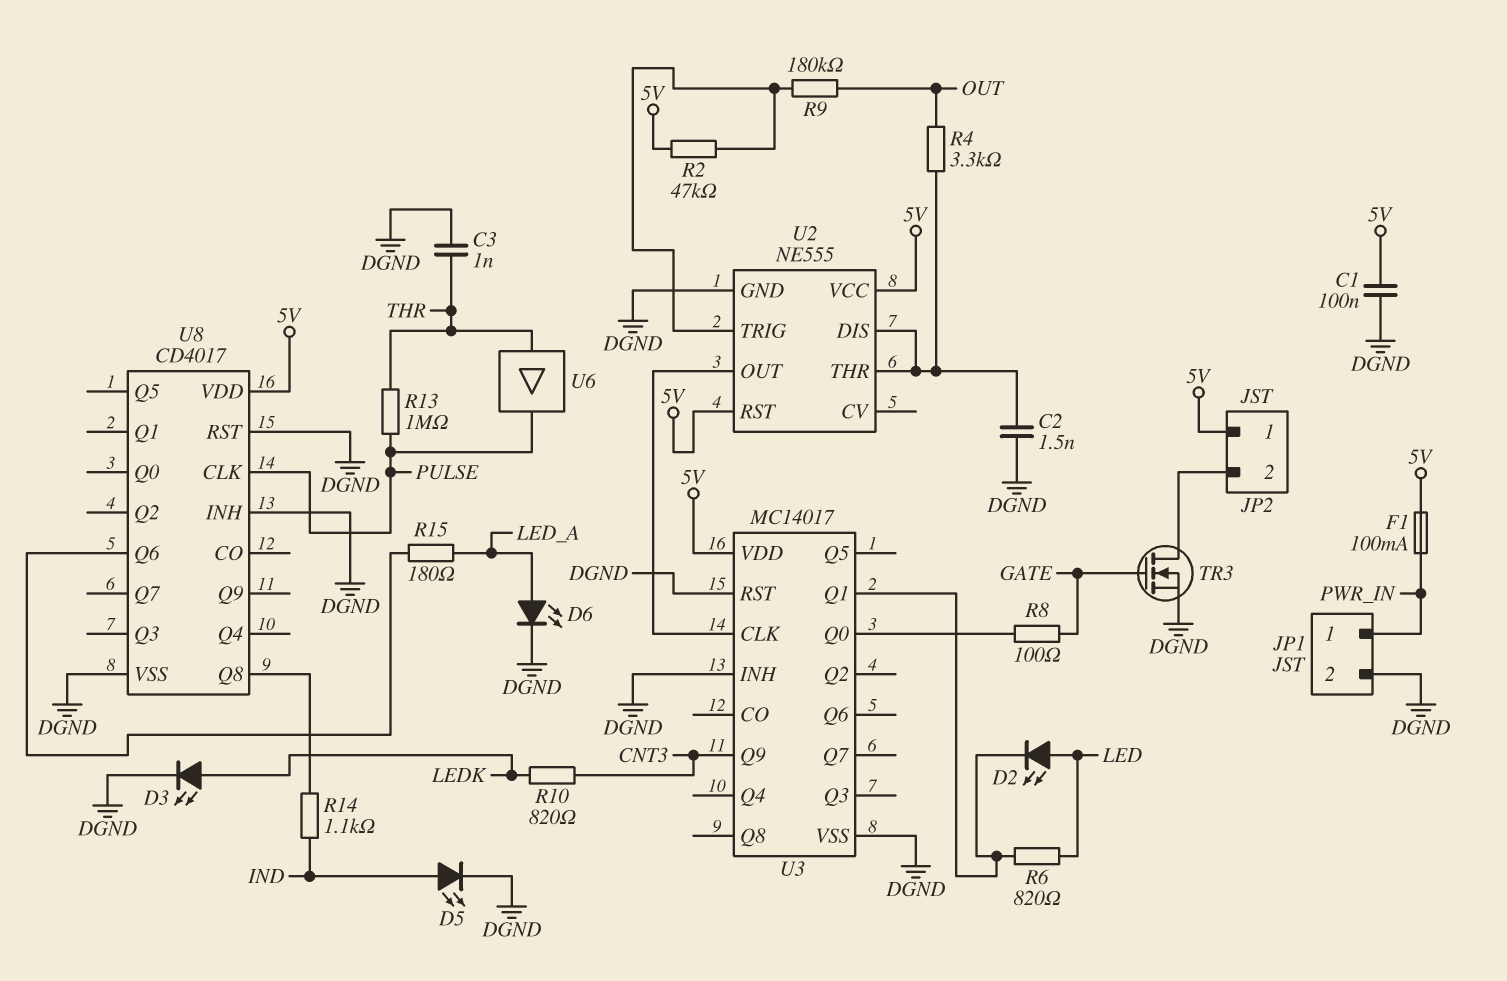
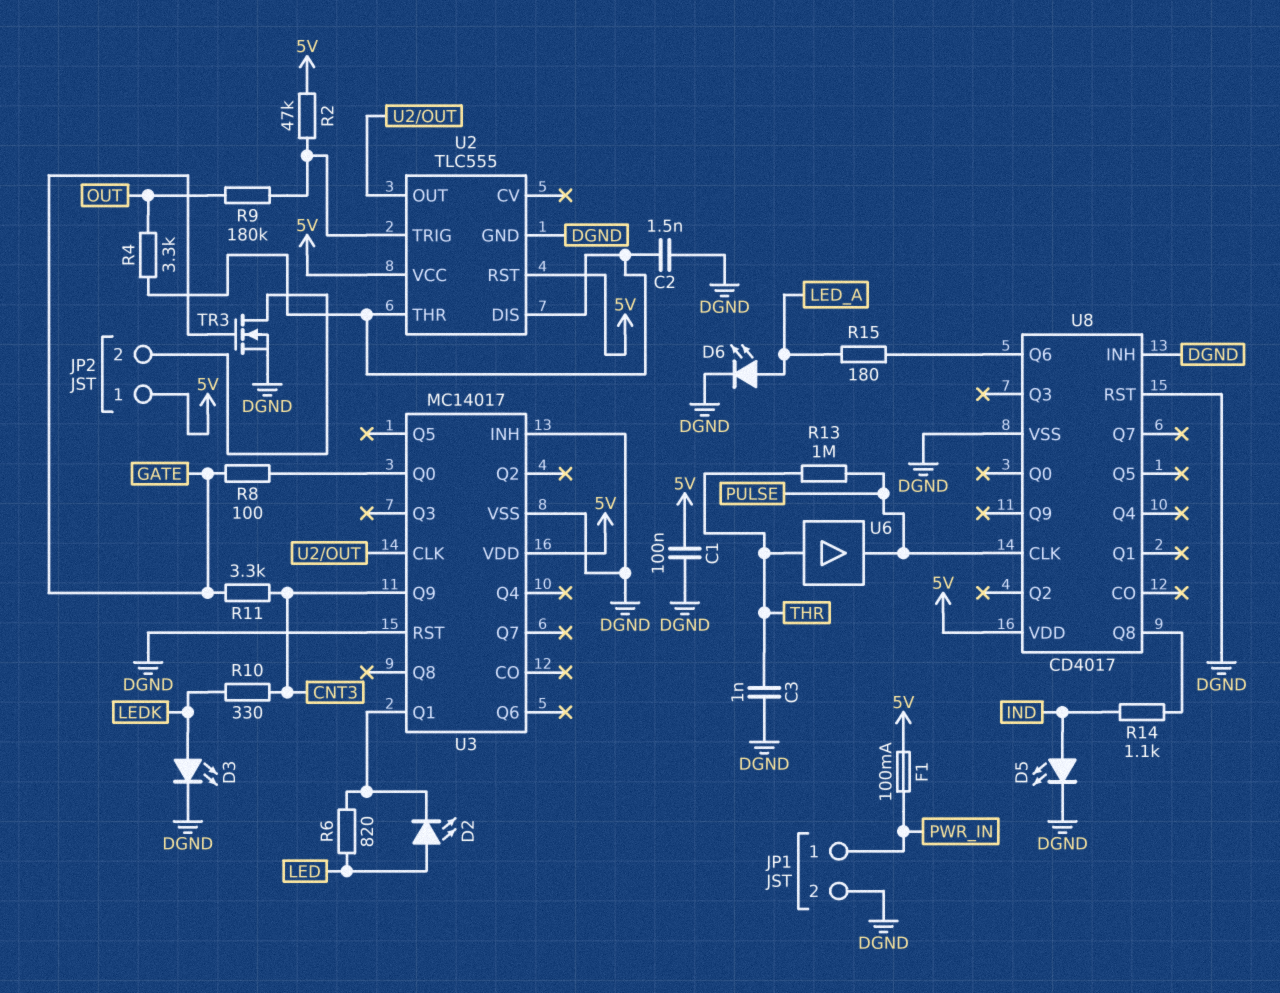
R10: 820 (CNT3, LEDK) -> 330 (CNT3, LEDK)
R11: none -> 3.3k (CNT3, GATE)
U2: NE555 -> TLC555

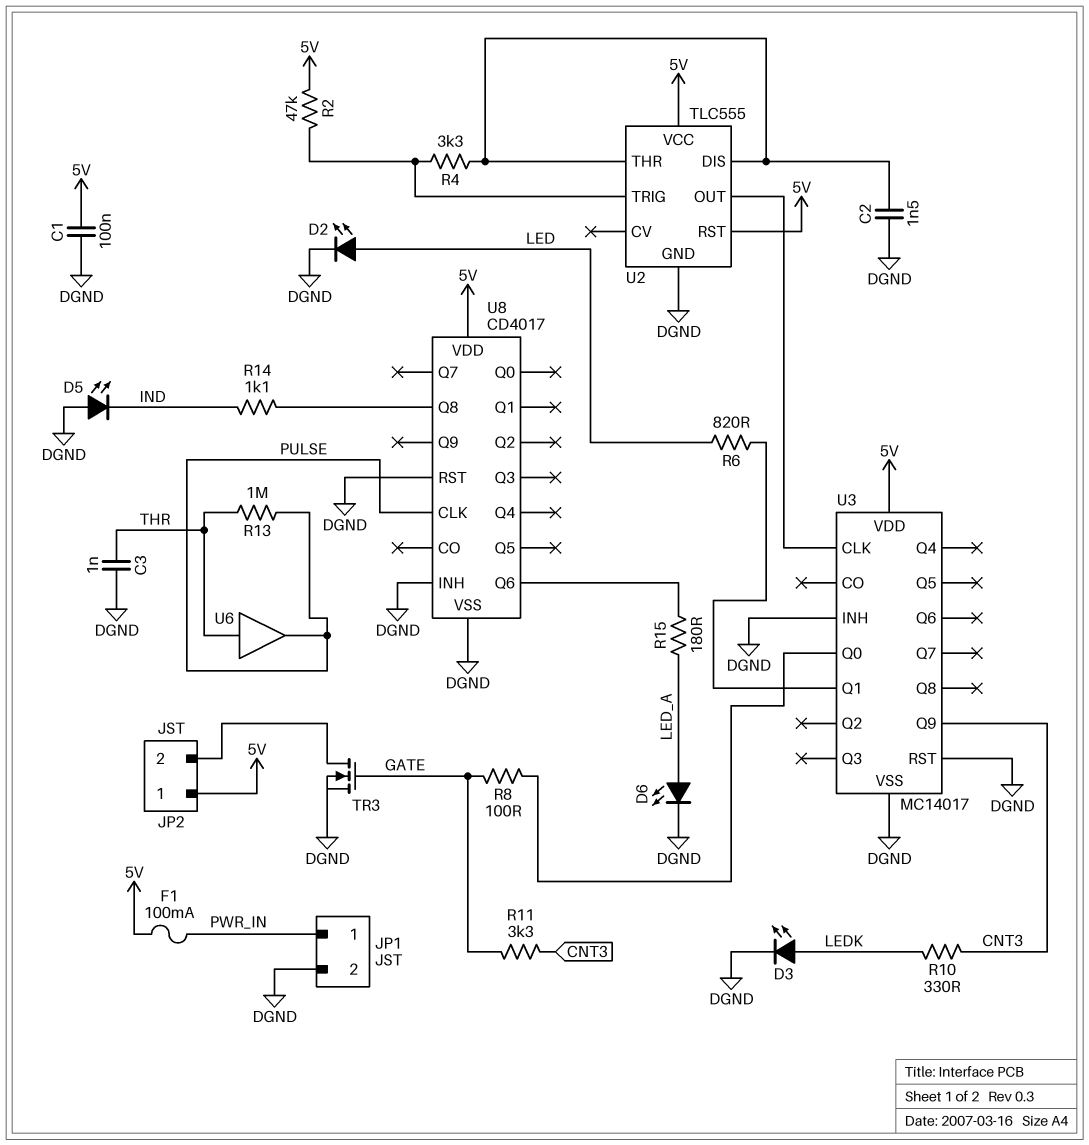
D2: LED (A LED, K U3/Q1) -> LED (A LED, K DGND)
D5: LED (A IND, K DGND) -> LED (A DGND, K IND)
R4: 3.3k (OUT, U2/DIS) -> 3.3k (U2/DIS, U2/TRIG)
R9: 180k (OUT, U2/TRIG) -> none

